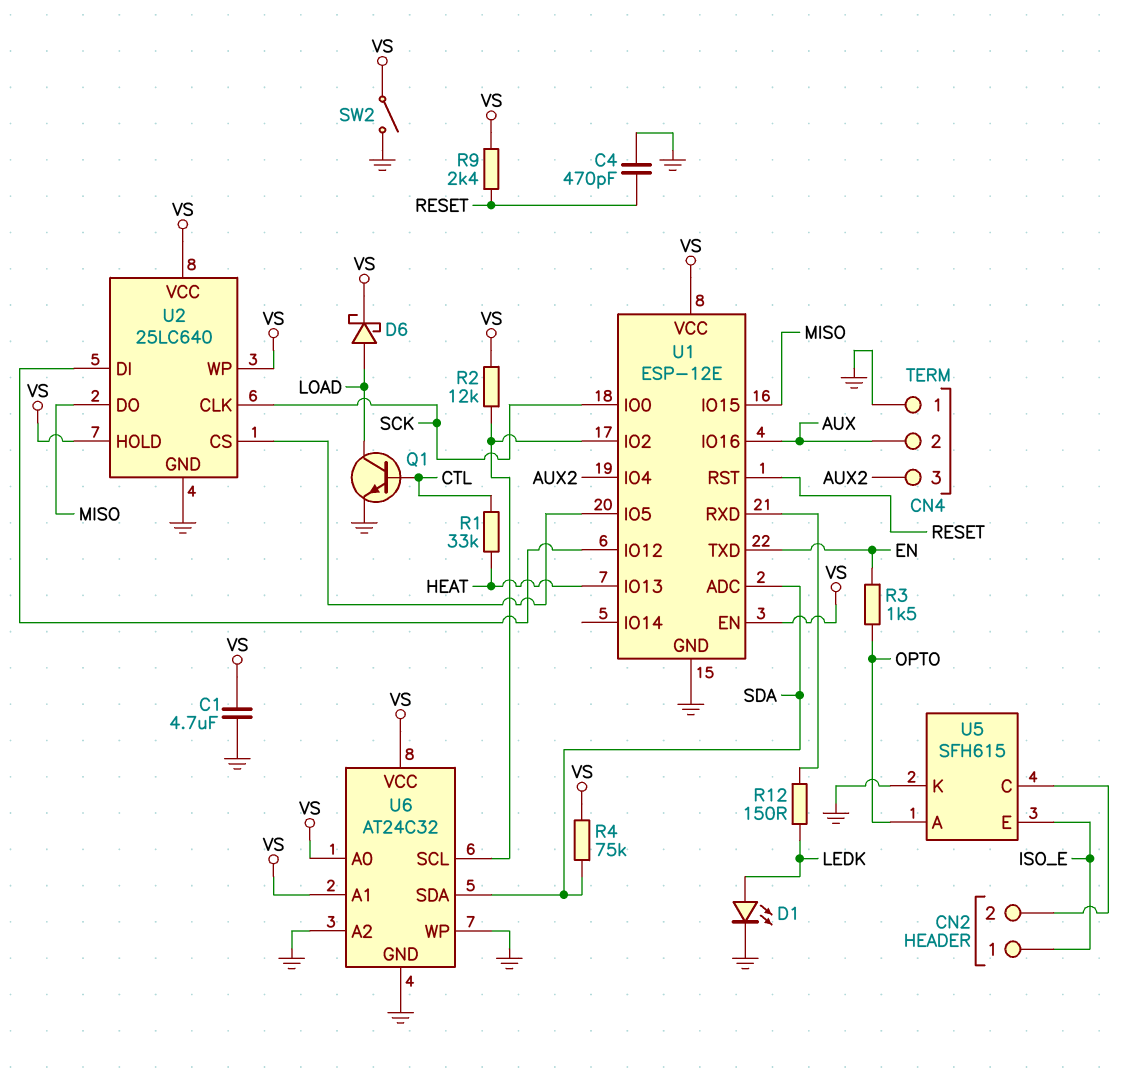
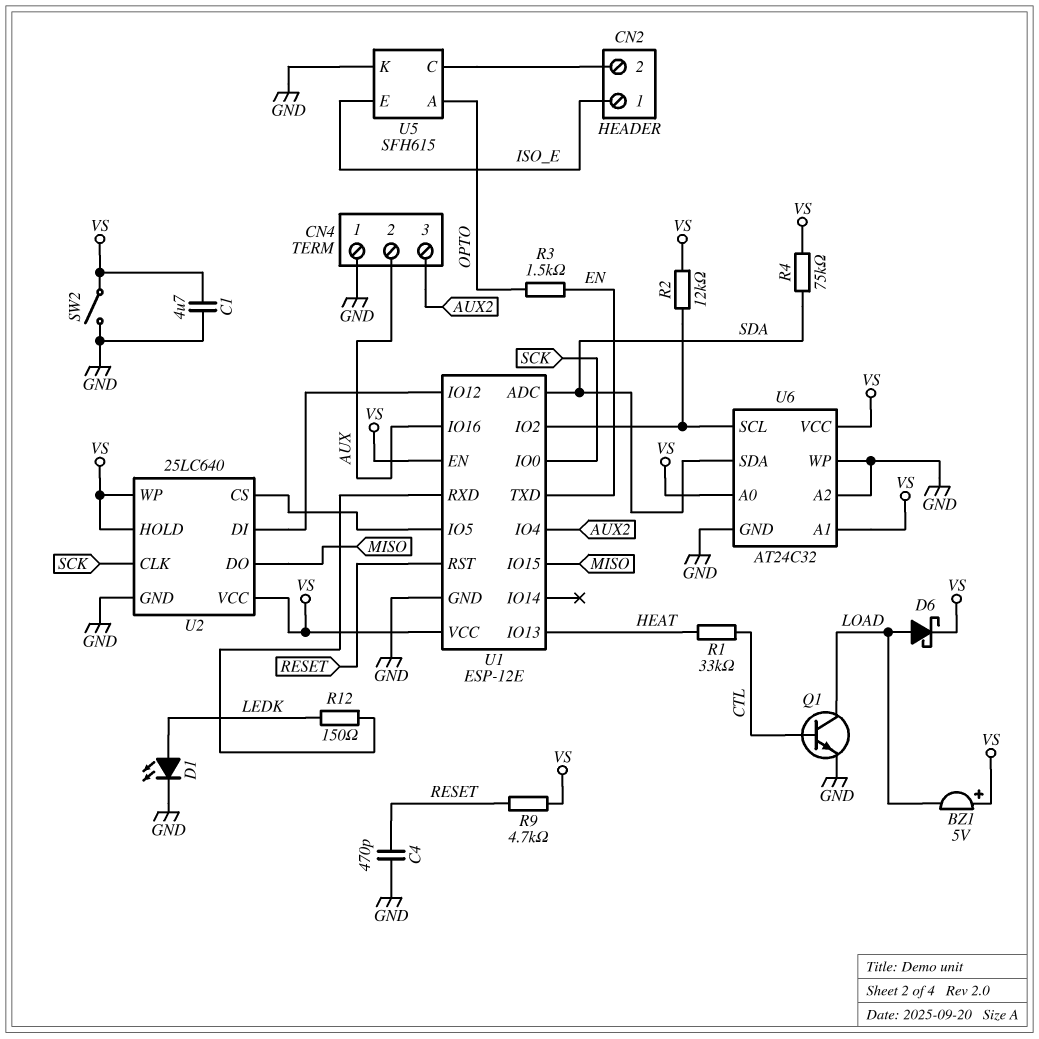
BZ1: none -> buzzer 5V (plus VS, minus LOAD)
R9: 2.4k (RESET, VS) -> 4.7k (RESET, VS)

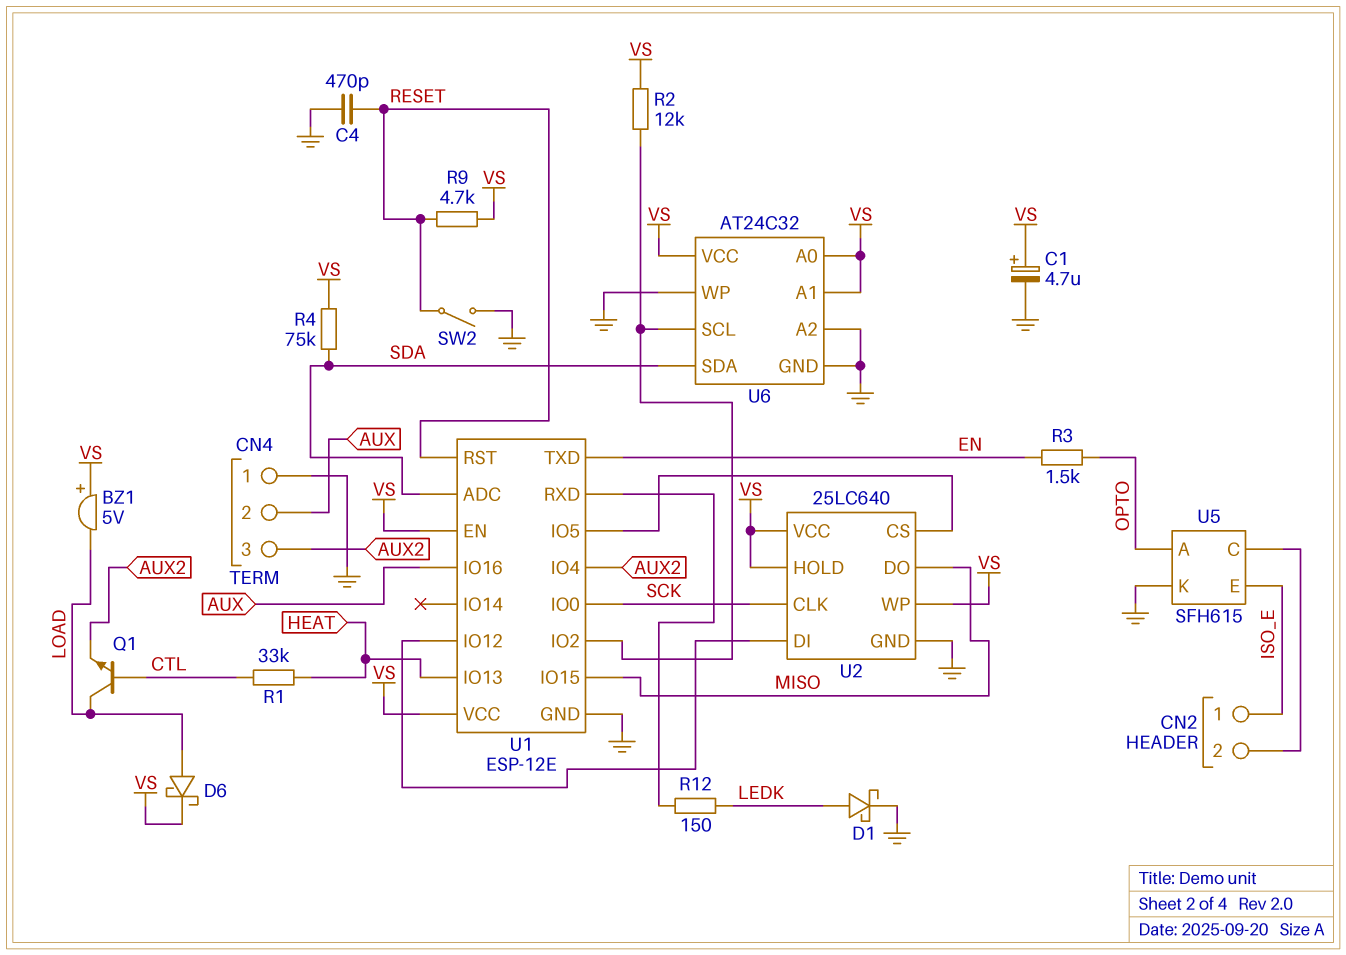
C1: 4.7uF (GND, VS) -> 4.7uF (plus VS, minus GND)
D1: LED (A LEDK, K GND) -> schottky (A LEDK, K GND)
Q1: NPN (B CTL, C LOAD, E GND) -> NPN (B CTL, C LOAD, E AUX2)
SW2: switch (GND, VS) -> switch (GND, RESET)

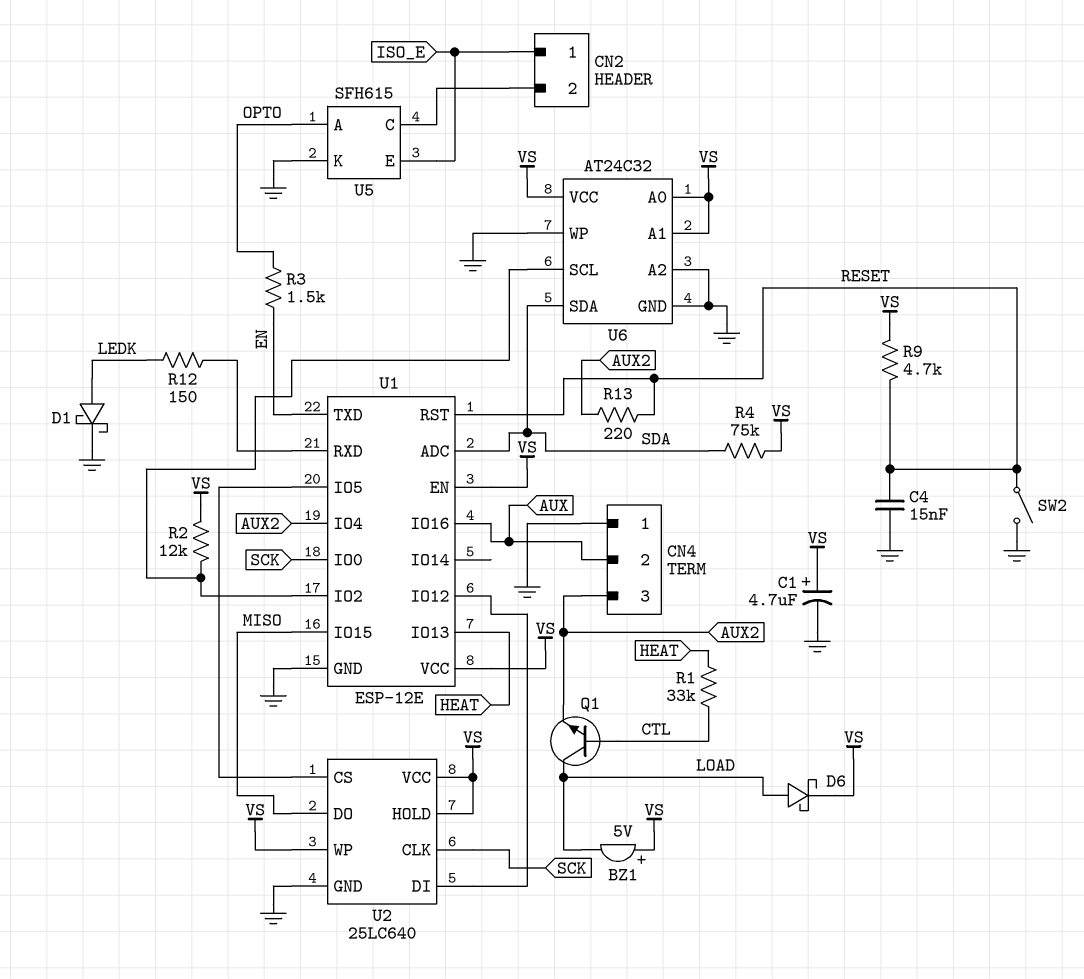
C4: 470pF (GND, RESET) -> 15nF (GND, RESET)
R13: none -> 220 (AUX2, RESET)

